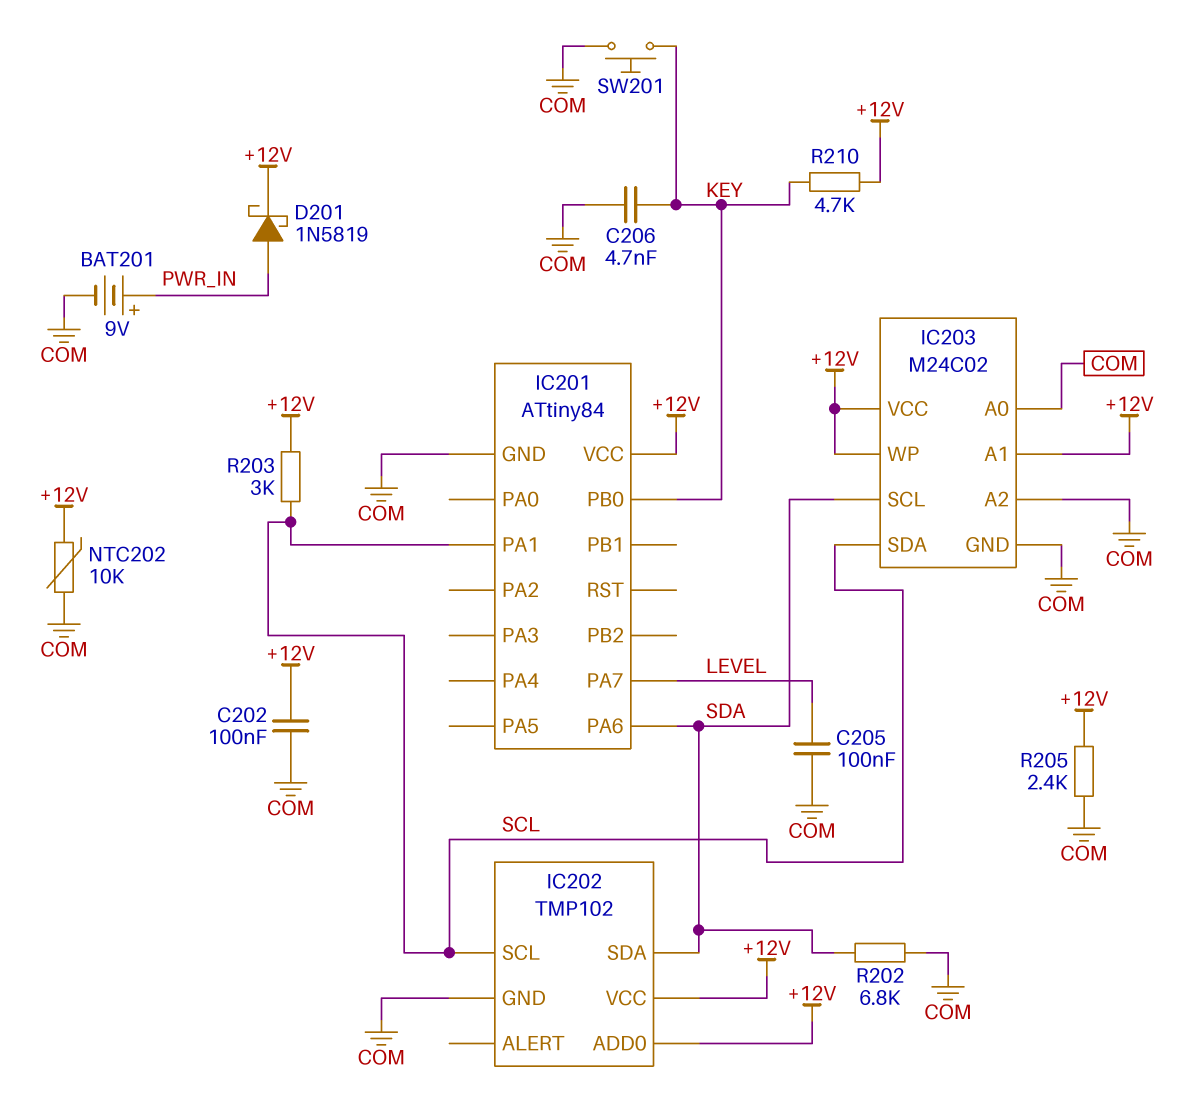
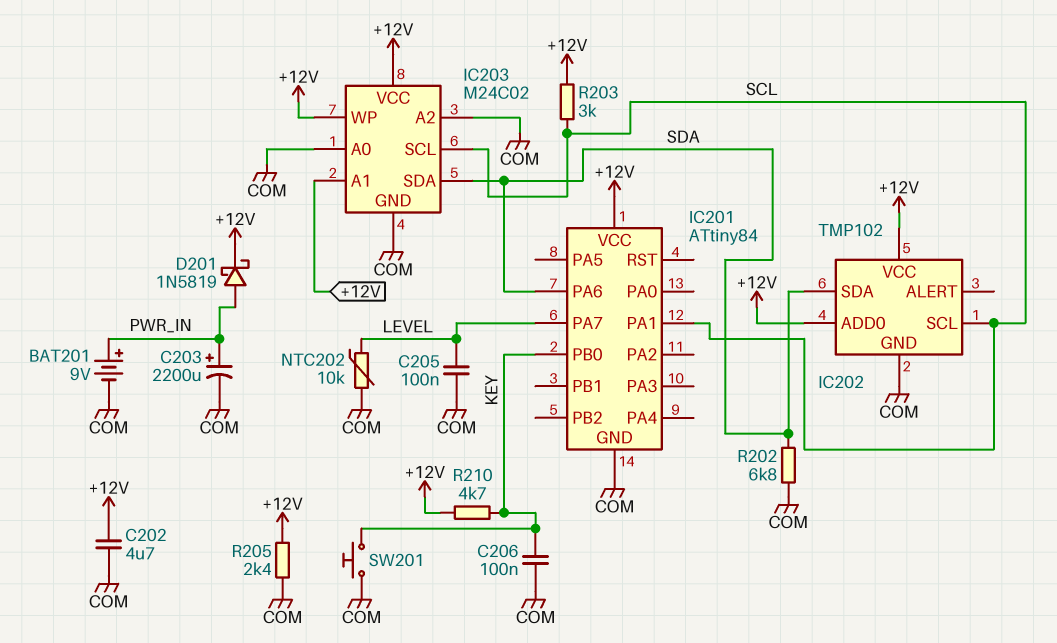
C202: 100nF (+12V, COM) -> 4.7uF (+12V, COM)
C203: none -> 2200uF (plus PWR_IN, minus COM)
C206: 4.7nF (COM, KEY) -> 100nF (COM, KEY)
IC203 pin SCL: SDA -> SCL
IC203 pin SDA: SCL -> SDA
NTC202: 10k (+12V, COM) -> 10k (COM, LEVEL)

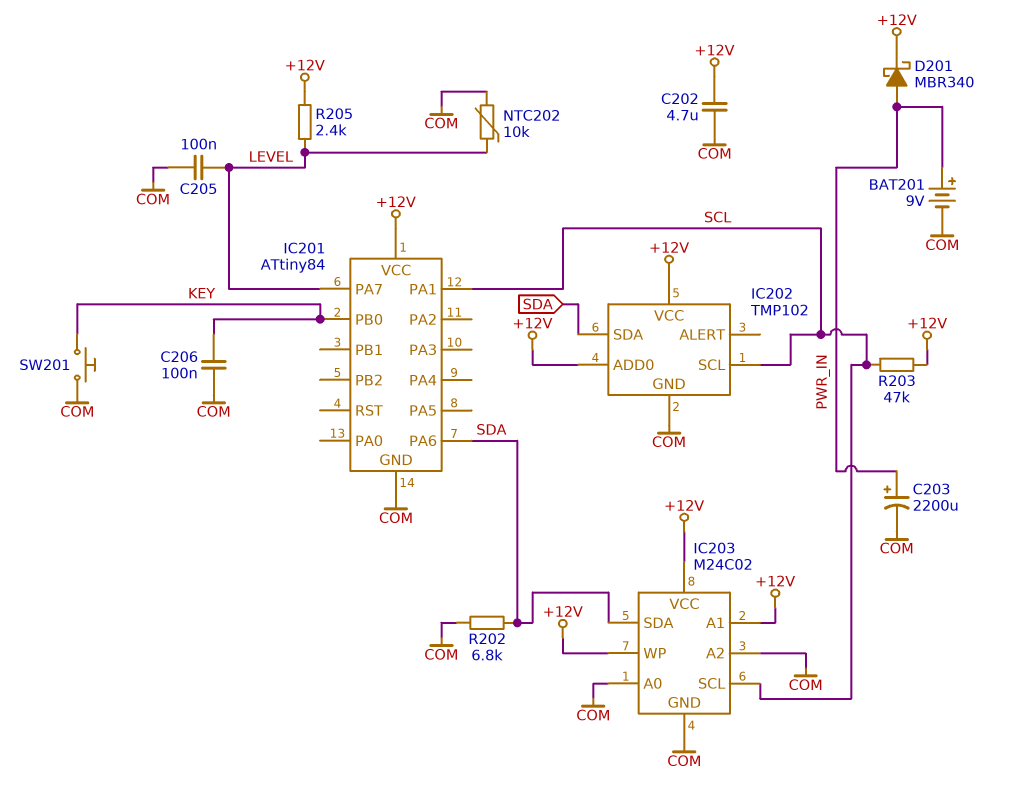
D201: schottky 1N5819 (A PWR_IN, K +12V) -> schottky MBR340 (A PWR_IN, K +12V)
R203: 3k (+12V, SCL) -> 47k (+12V, SCL)
R205: 2.4k (+12V, COM) -> 2.4k (+12V, LEVEL)
R210: 4.7k (+12V, KEY) -> none

